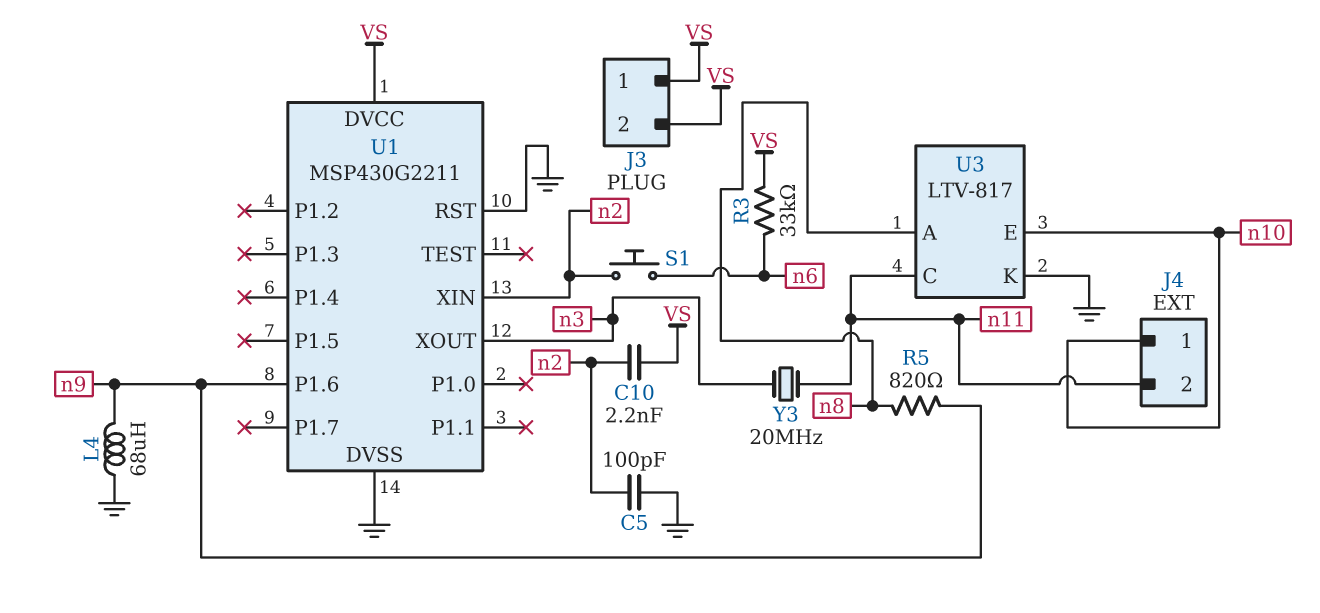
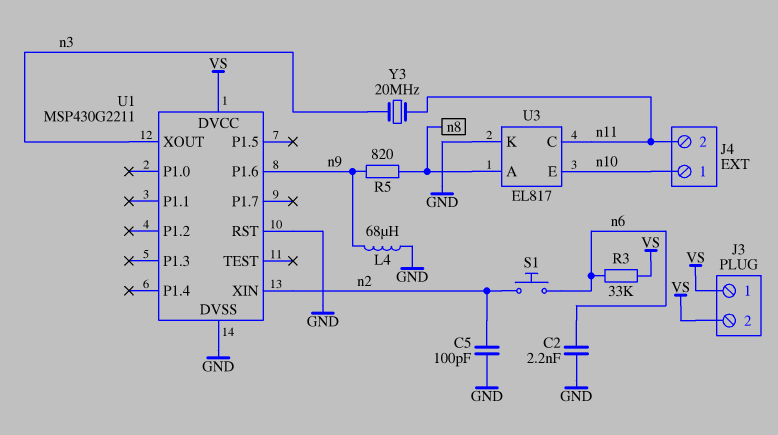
C2: none -> 2.2nF (GND, n6)
C10: 2.2nF (VS, n2) -> none
U3: LTV-817 -> EL817

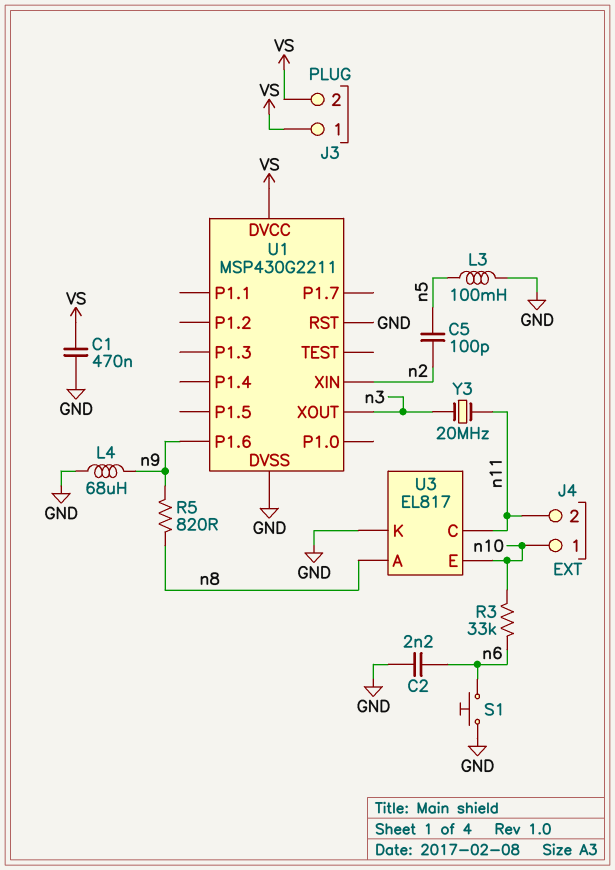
C1: none -> 470nF (GND, VS)
C5: 100pF (GND, n2) -> 100pF (n2, n5)
L3: none -> 100mH (GND, n5)
R3: 33k (VS, n6) -> 33k (n6, n10)
S1: button (n2, n6) -> button (GND, n6)

